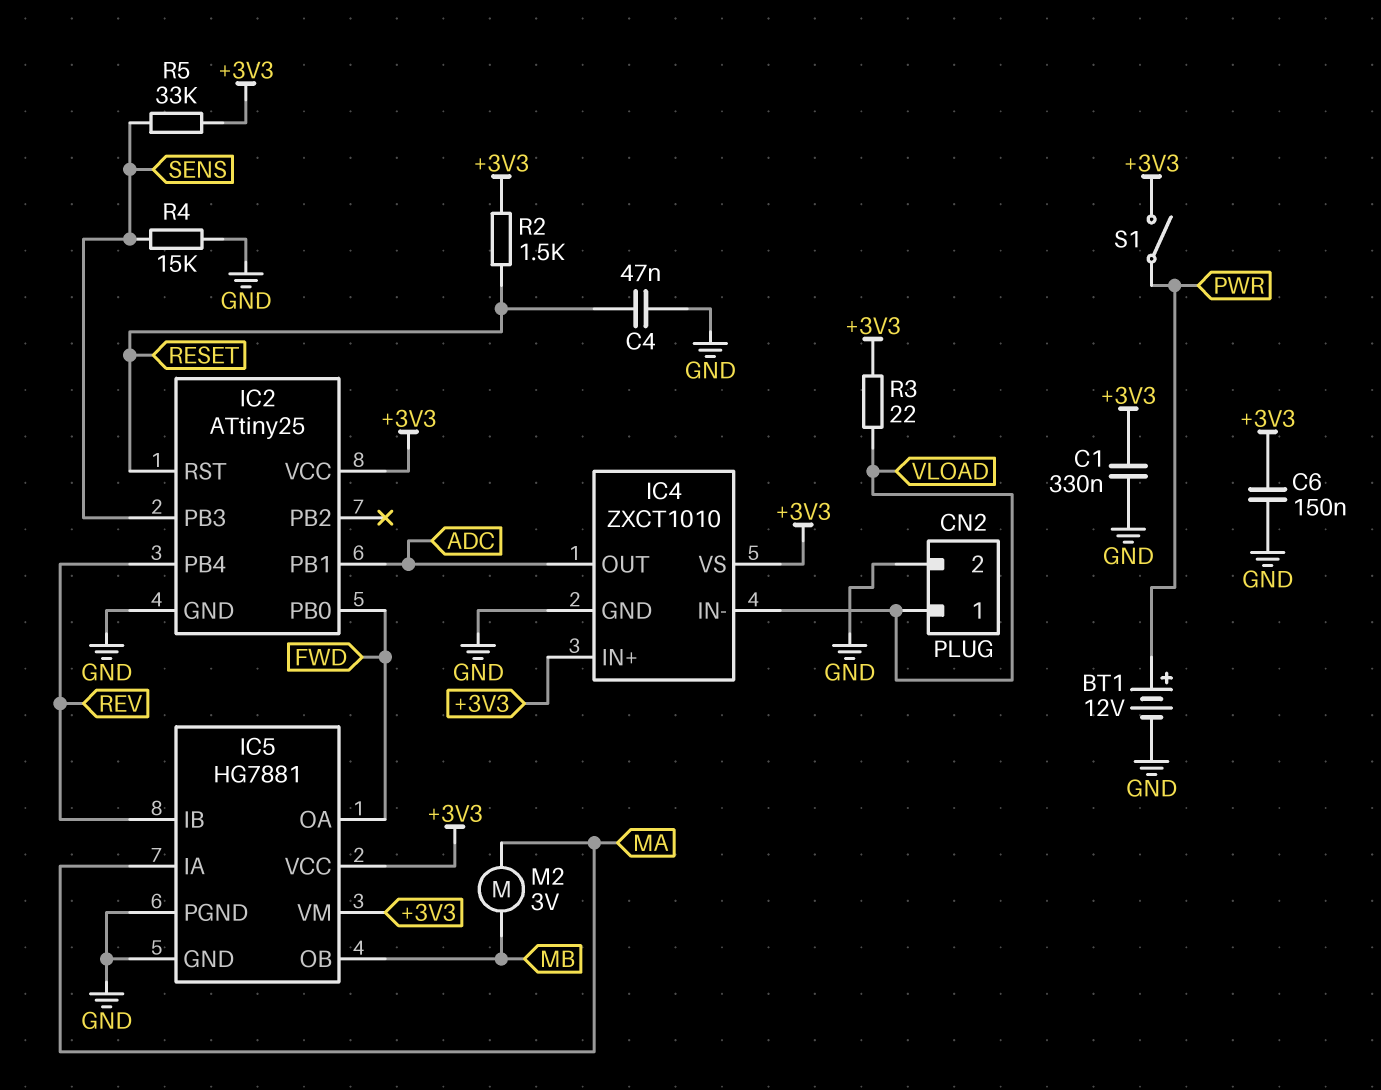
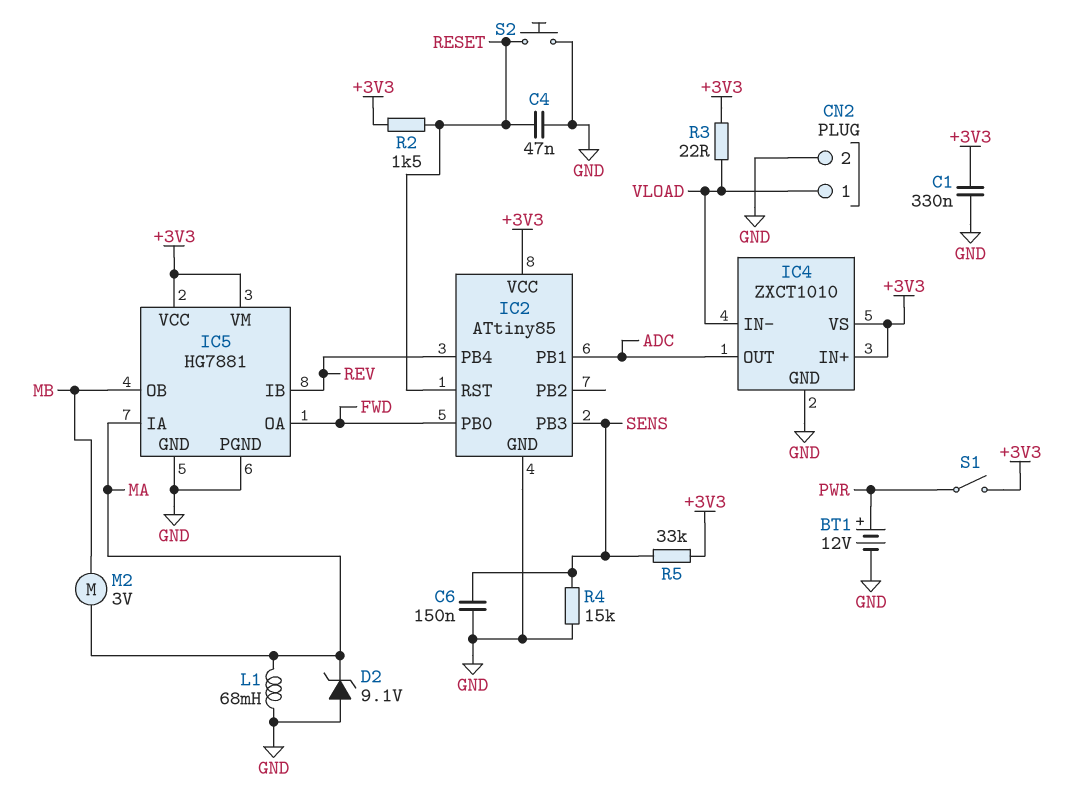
C6: 150nF (+3V3, GND) -> 150nF (GND, SENS)
D2: none -> zener 9.1V (A GND, K MA)
IC2: ATtiny25 -> ATtiny85
L1: none -> 68mH (GND, MA)
S2: none -> button (GND, RESET)

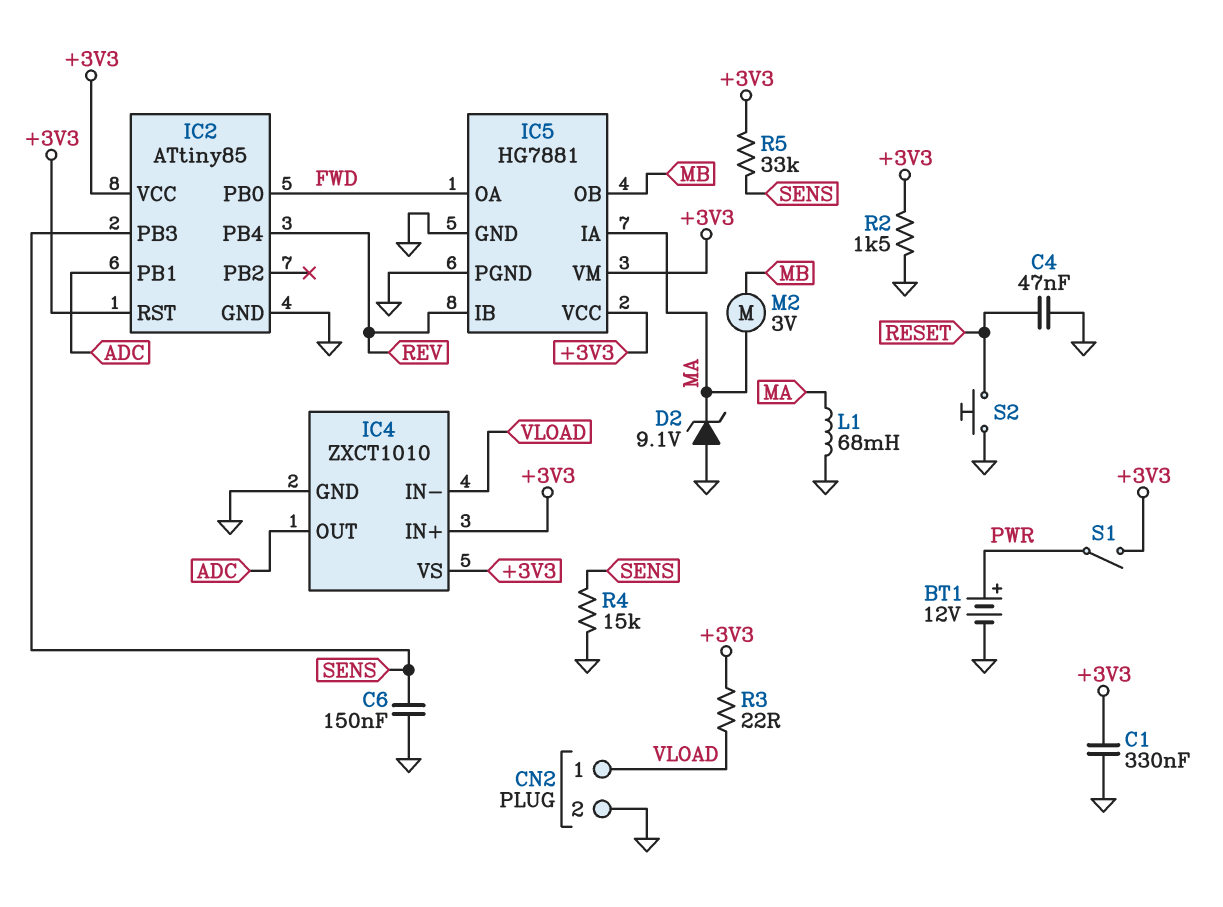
IC2 pin RST: RESET -> +3V3
R2: 1.5k (+3V3, RESET) -> 1.5k (+3V3, GND)

